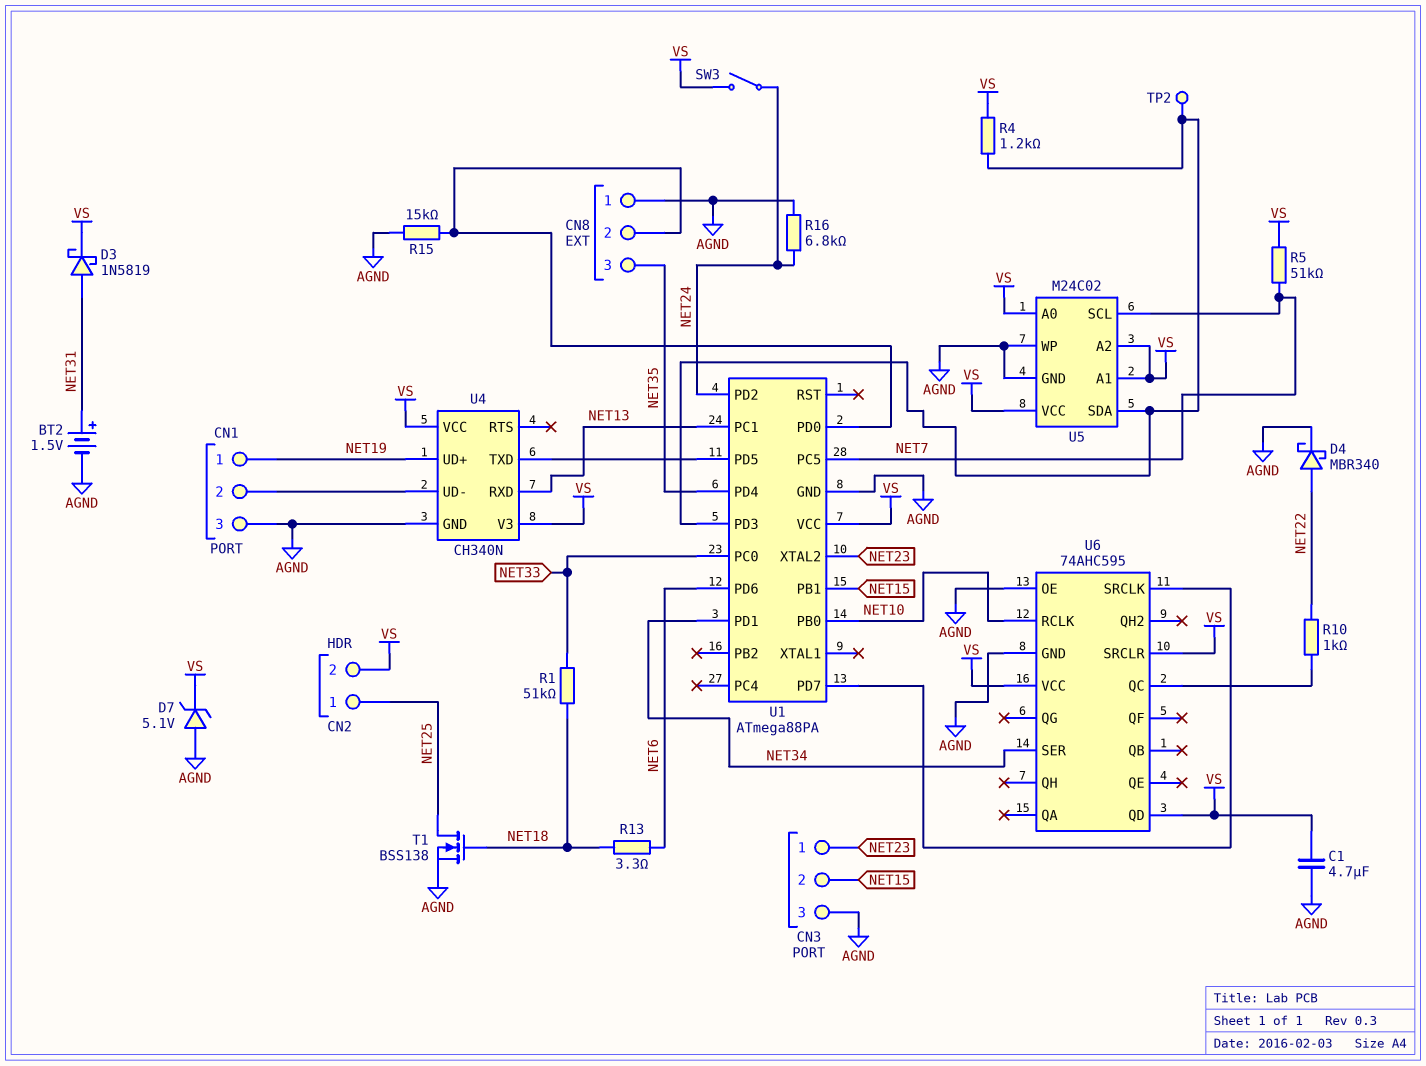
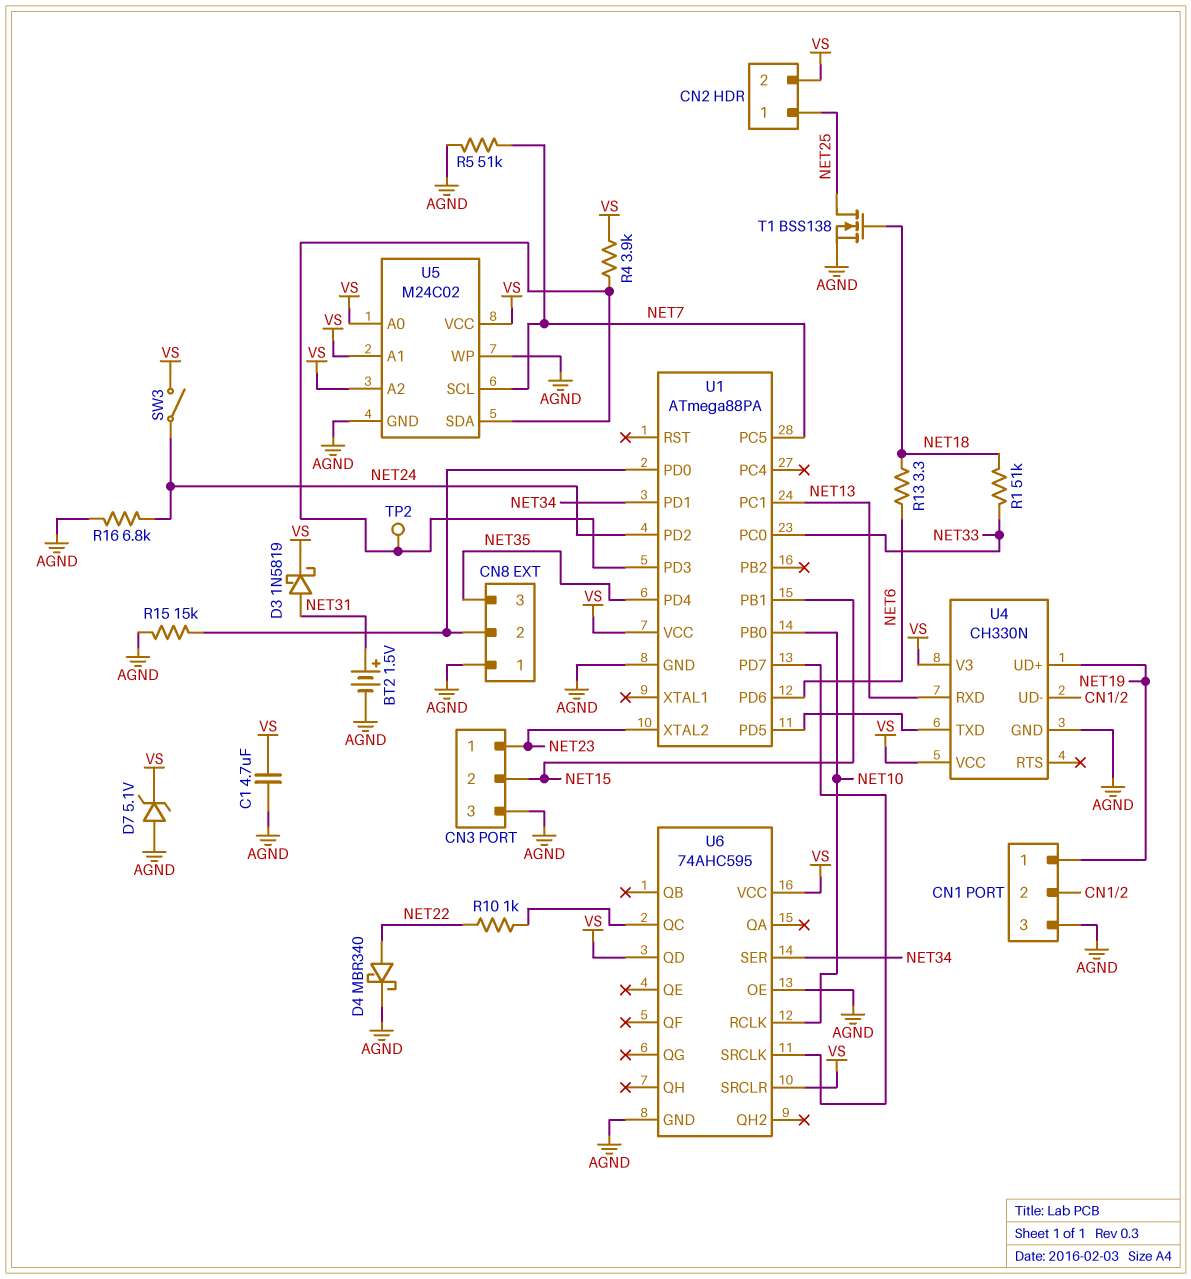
R4: 1.2k (U1/PD3, VS) -> 3.9k (U1/PD3, VS)
R5: 51k (NET7, VS) -> 51k (AGND, NET7)
U4: CH340N -> CH330N

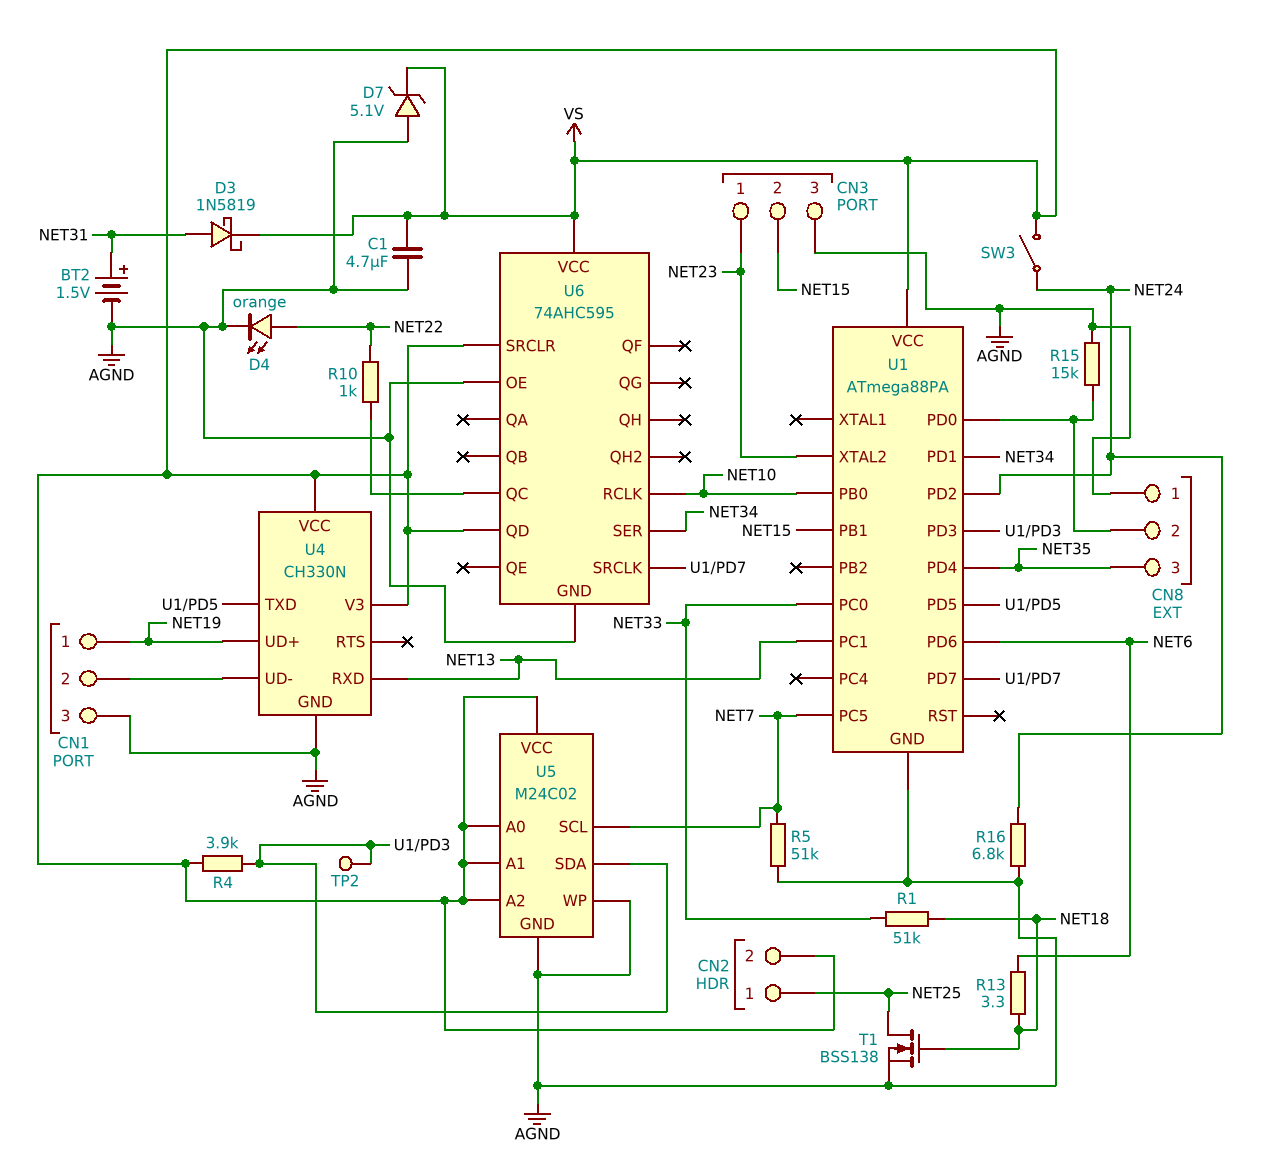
D4: schottky MBR340 (A NET22, K AGND) -> LED orange (A NET22, K AGND)

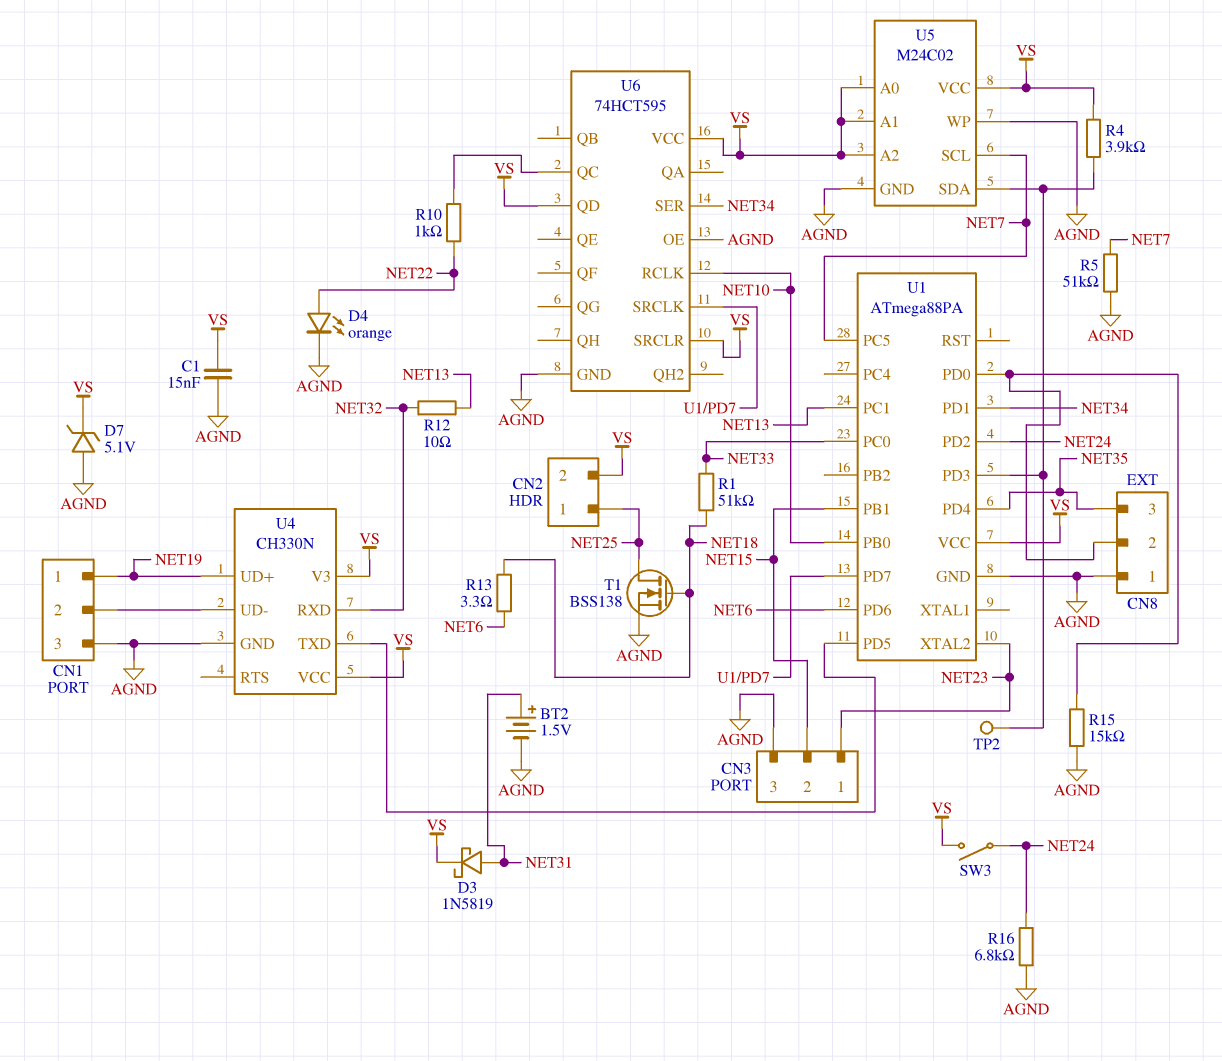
C1: 4.7uF (AGND, VS) -> 15nF (AGND, VS)
R12: none -> 10 (NET13, NET32)
U4 pin RXD: NET13 -> NET32
U6: 74AHC595 -> 74HCT595

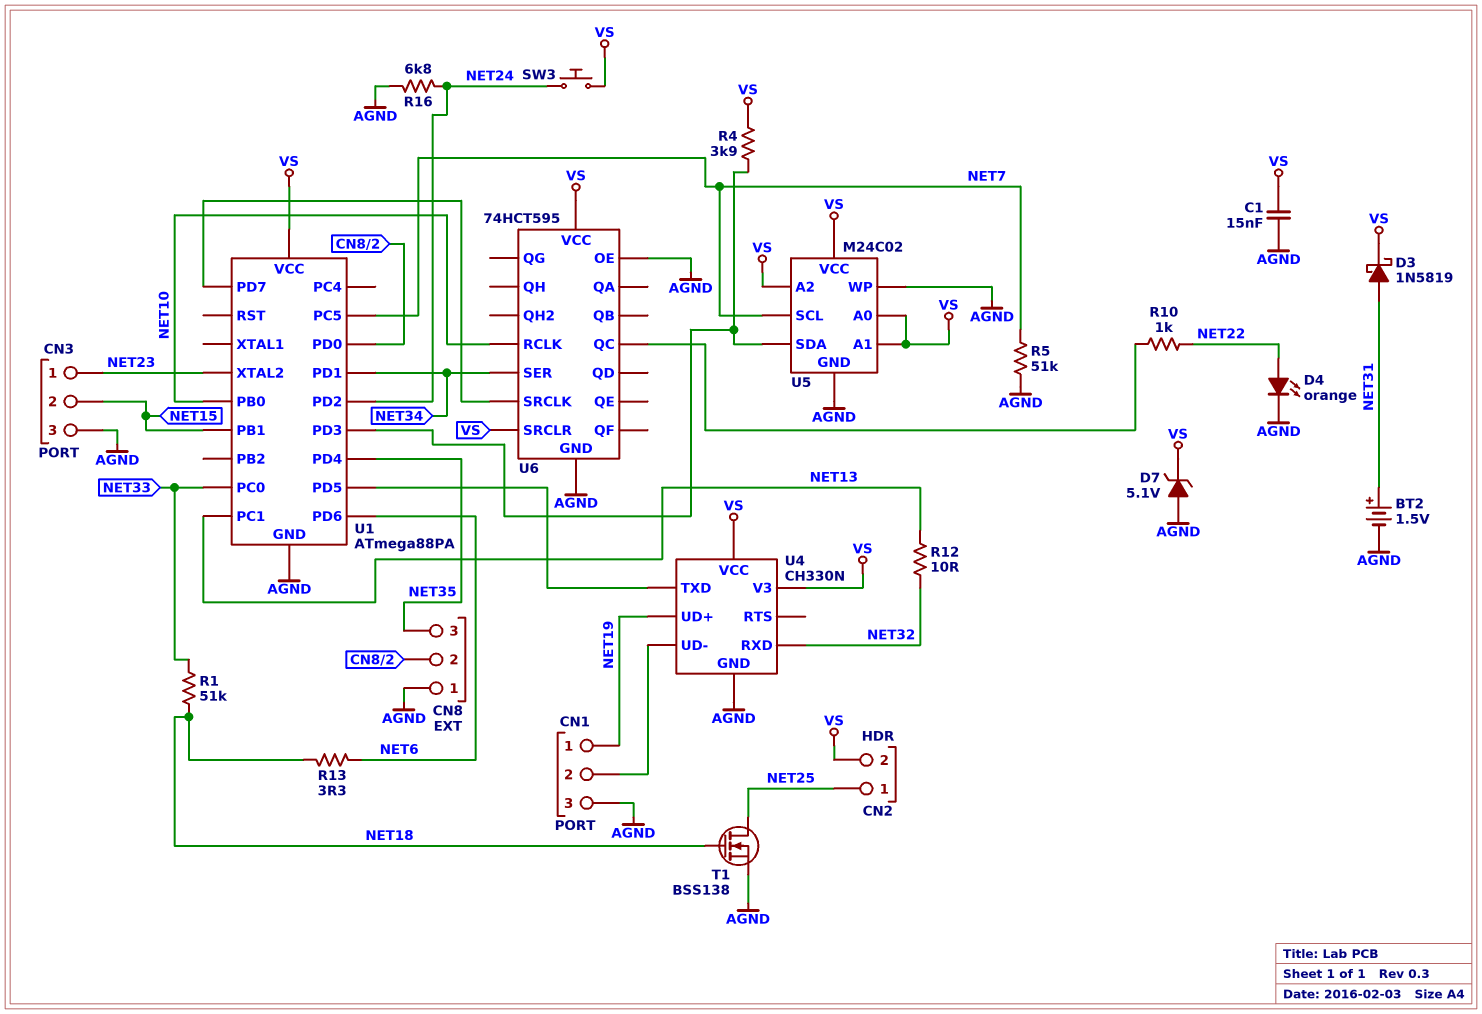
R15: 15k (AGND, CN8/2) -> none
SW3: switch (NET24, VS) -> button (NET24, VS)
TP2: test point (U1/PD3) -> none
U6 pin QD: VS -> none

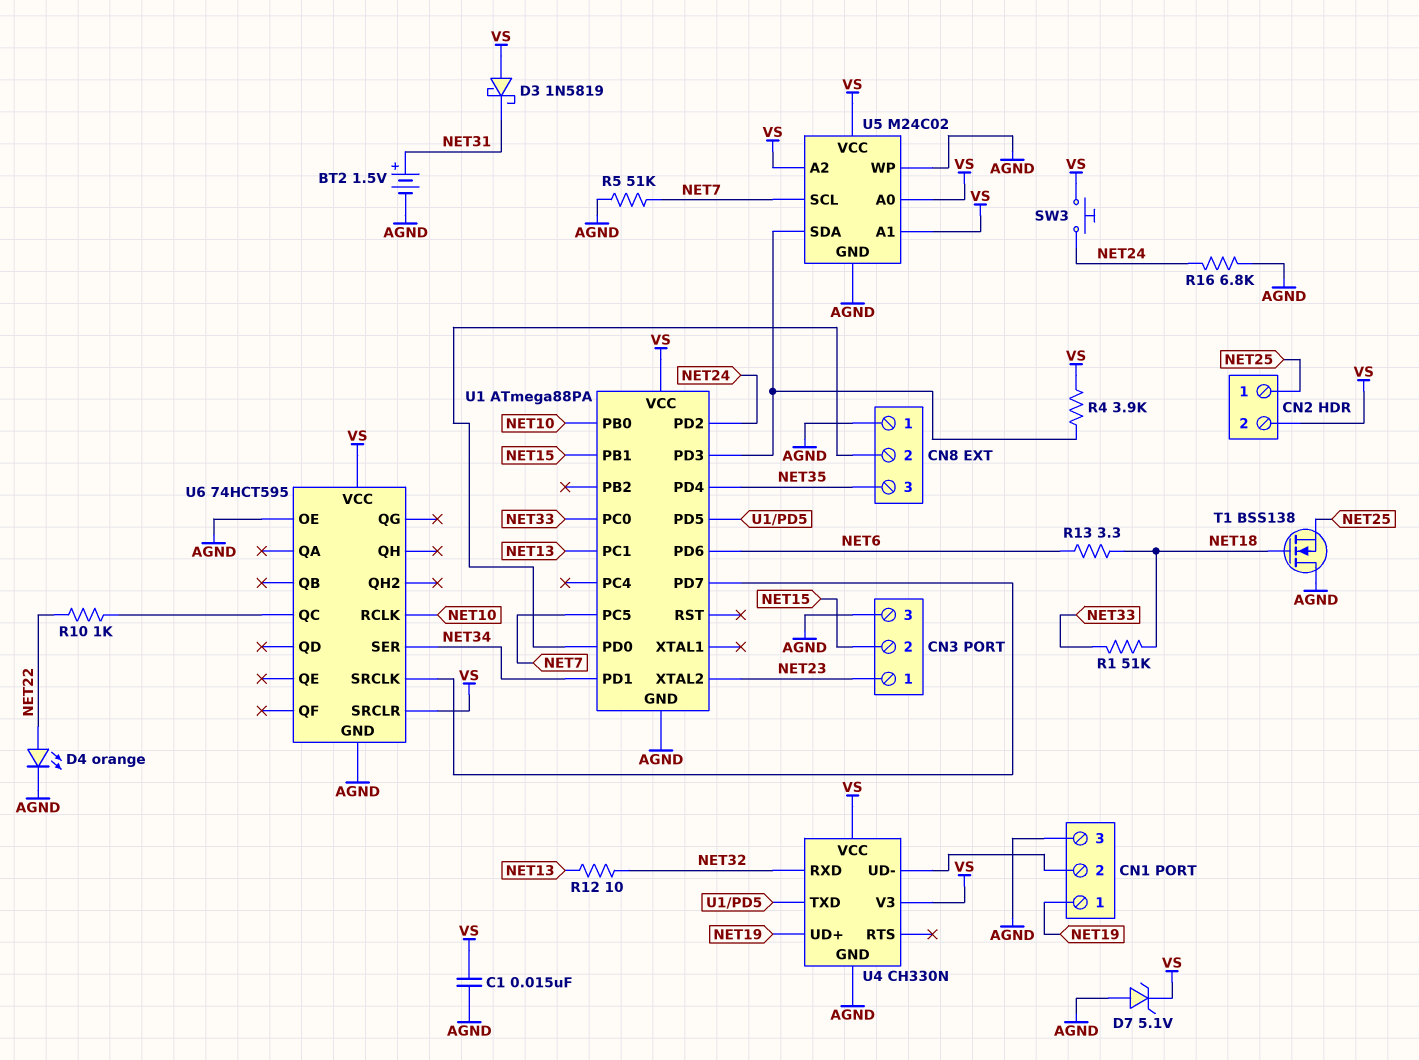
D3: schottky 1N5819 (A NET31, K VS) -> schottky 1N5819 (A VS, K NET31)
T1: NMOS BSS138 (G NET18, D NET25, S AGND) -> NMOS BSS138 (G NET18, D AGND, S NET25)

